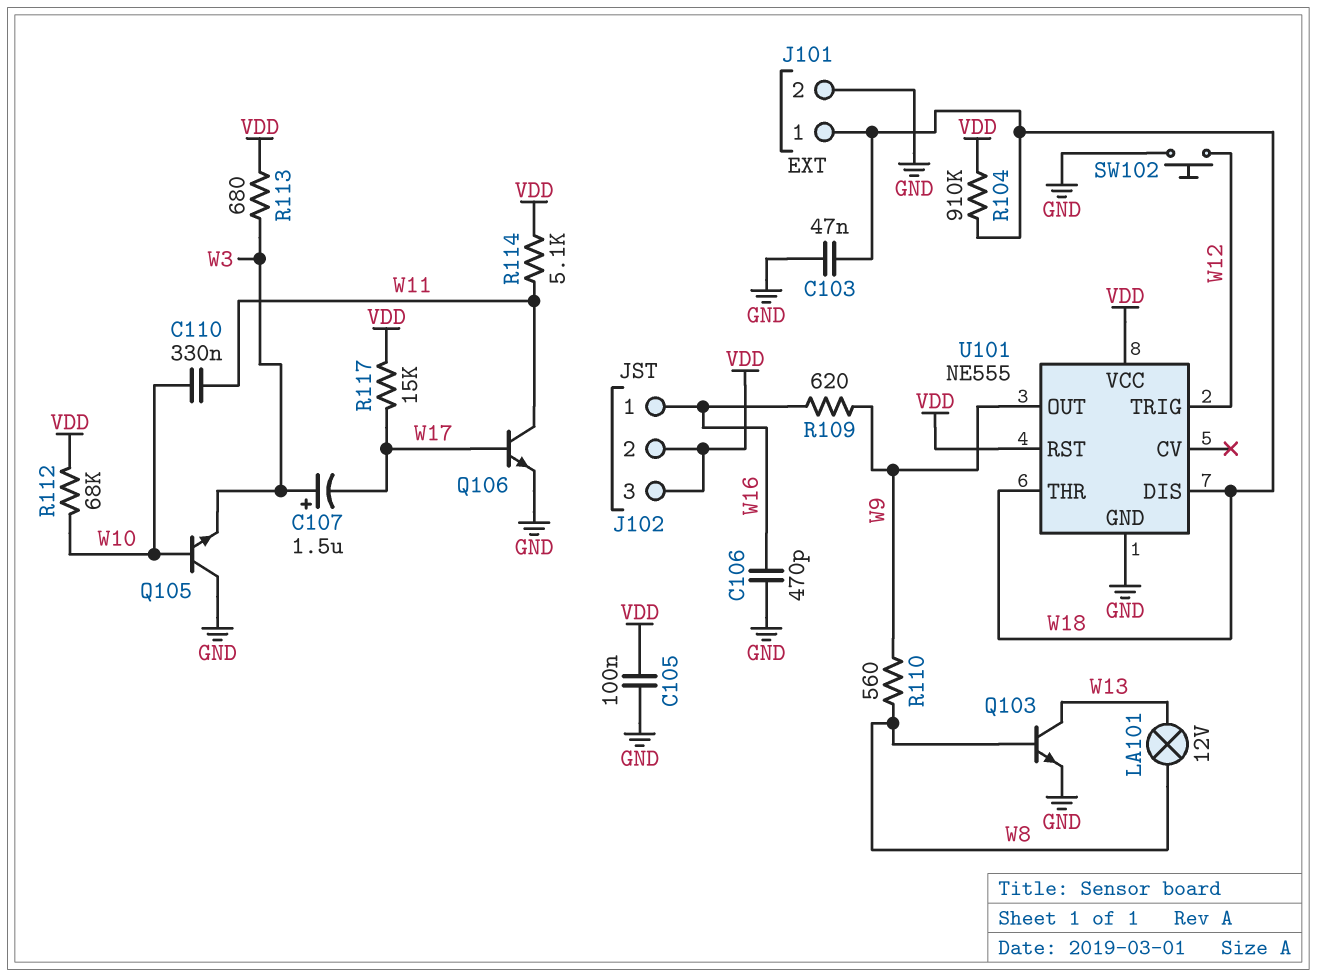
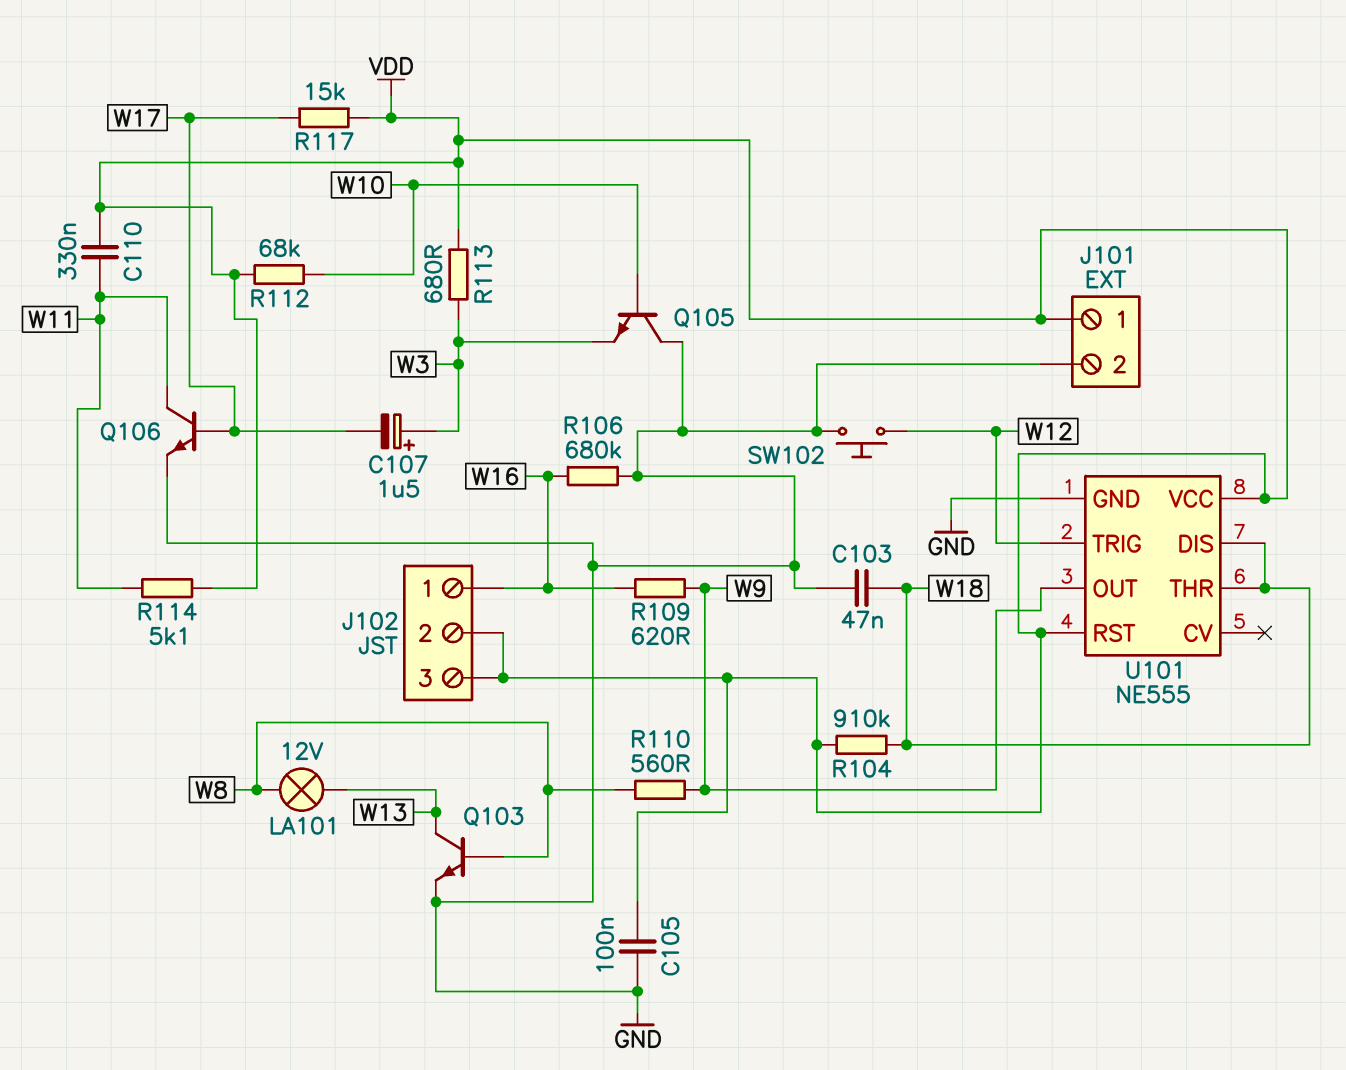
C106: 470pF (GND, W16) -> none
C110: 330nF (W10, W11) -> 330nF (VDD, W11)
J101 pin 1: W18 -> VDD
R106: none -> 680k (GND, W16)

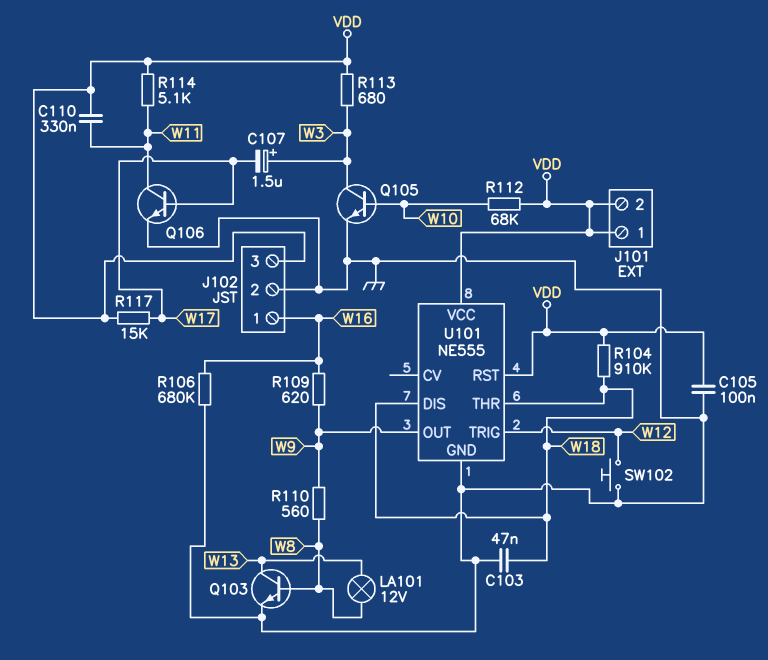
J101 pin 2: GND -> VDD
J102 pin 2: VDD -> GND
Q105: NPN (B W10, C GND, E W3) -> NPN (B W10, C W3, E GND)

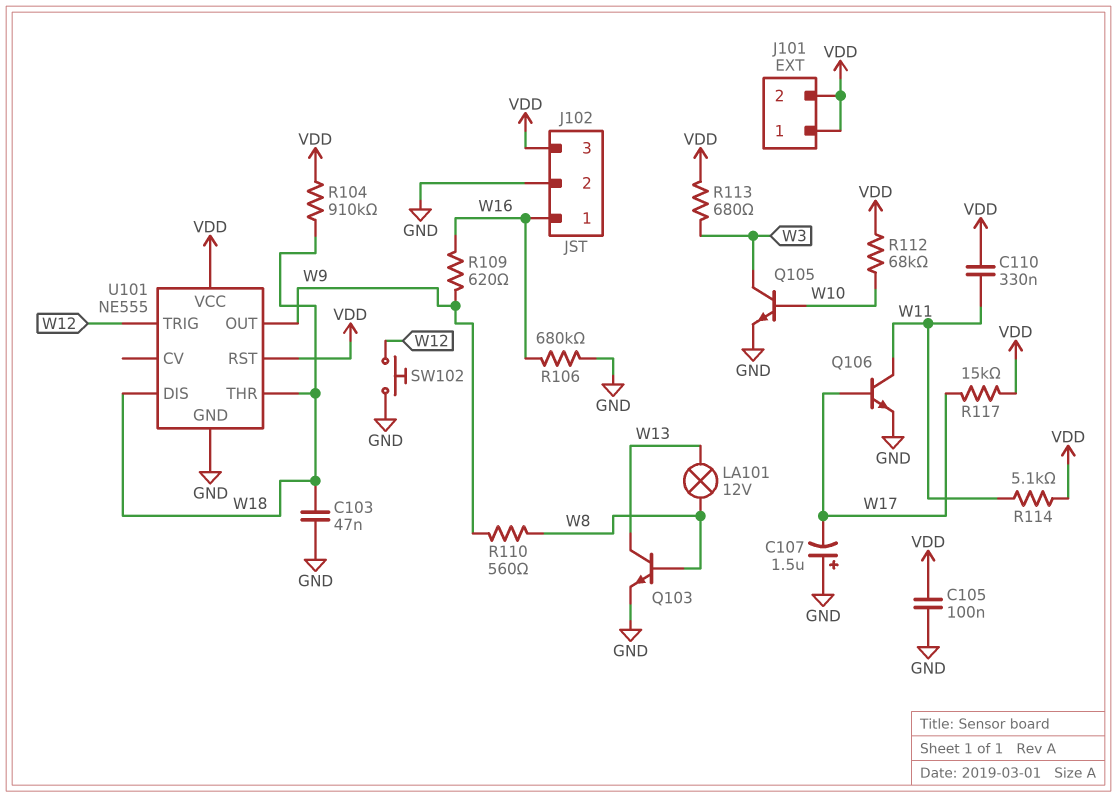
C107: 1.5uF (plus W3, minus W17) -> 1.5uF (plus GND, minus W17)

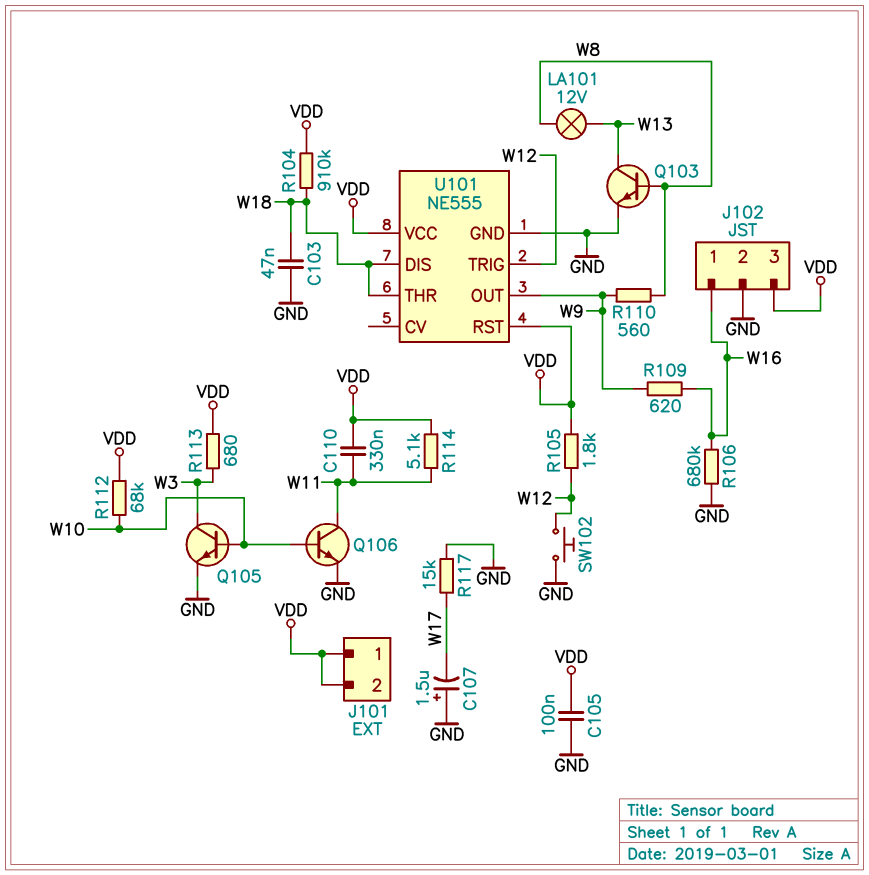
Q106: NPN (B W17, C W11, E GND) -> NPN (B W10, C W11, E GND)
R105: none -> 1.8k (VDD, W12)
R117: 15k (VDD, W17) -> 15k (GND, W17)

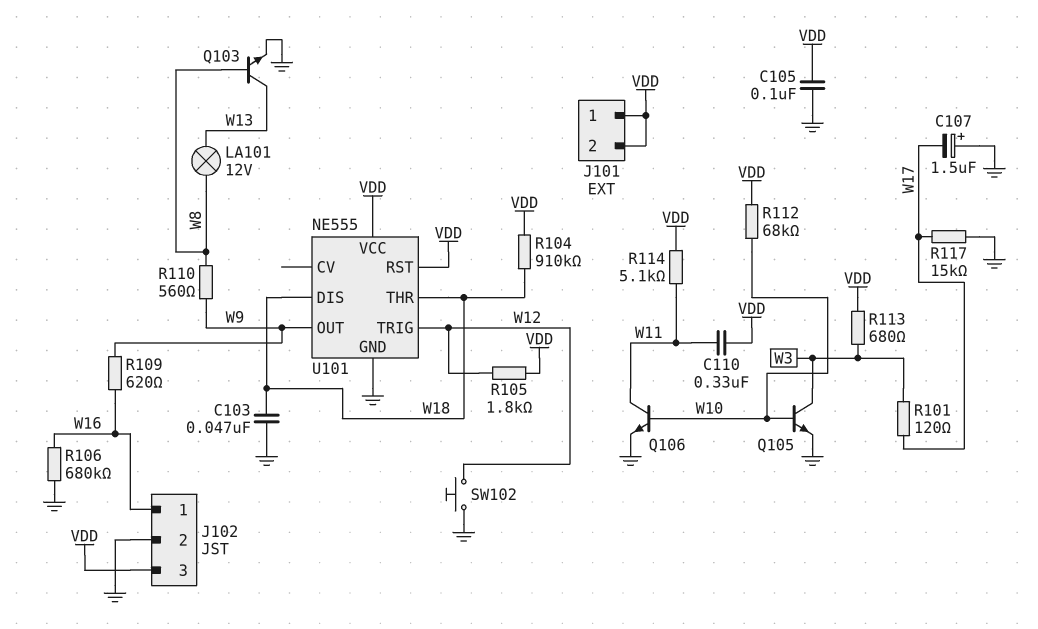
R101: none -> 120 (W3, W17)

